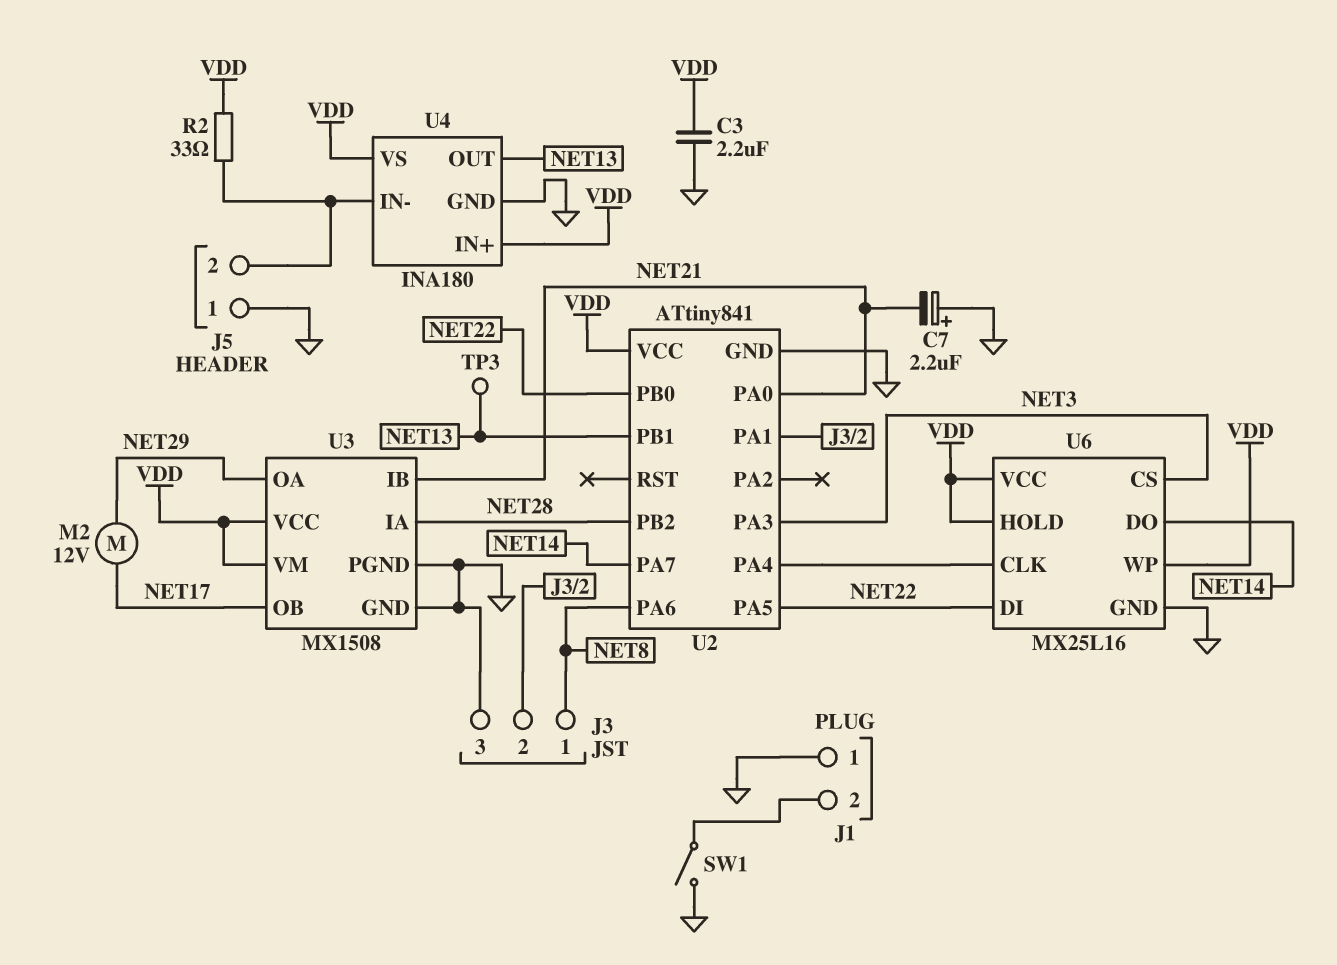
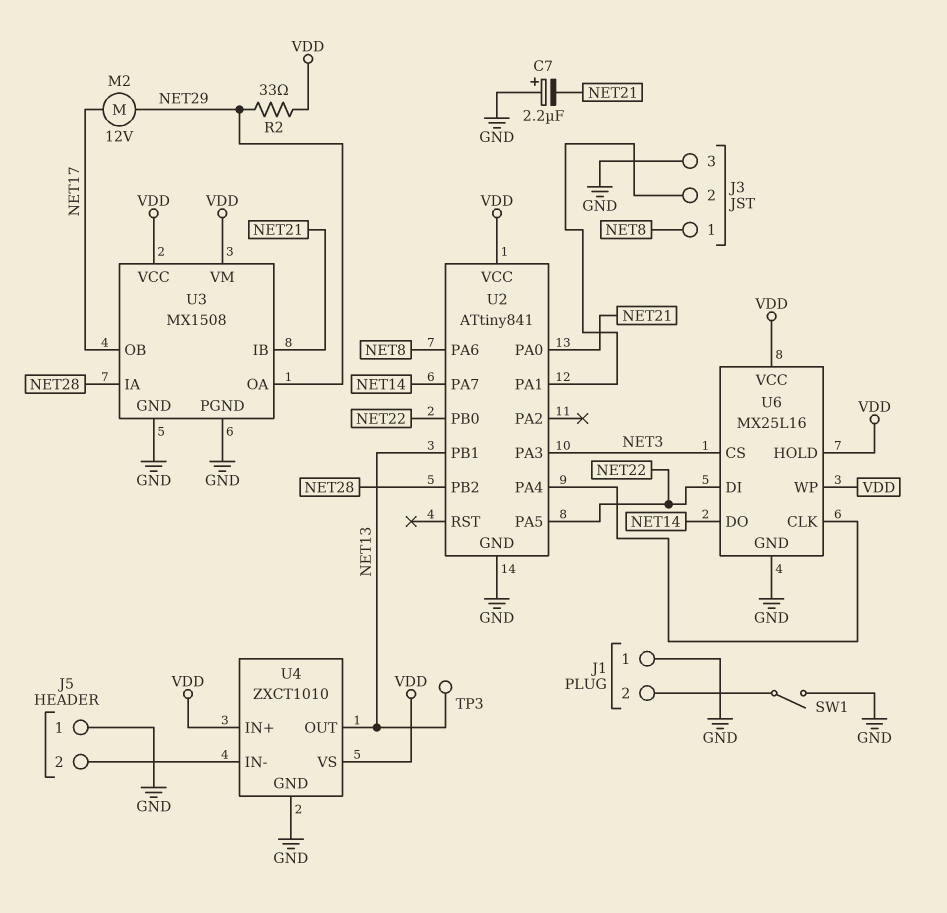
C3: 2.2uF (GND, VDD) -> none
R2: 33 (J5/2, VDD) -> 33 (NET29, VDD)
U4: INA180 -> ZXCT1010

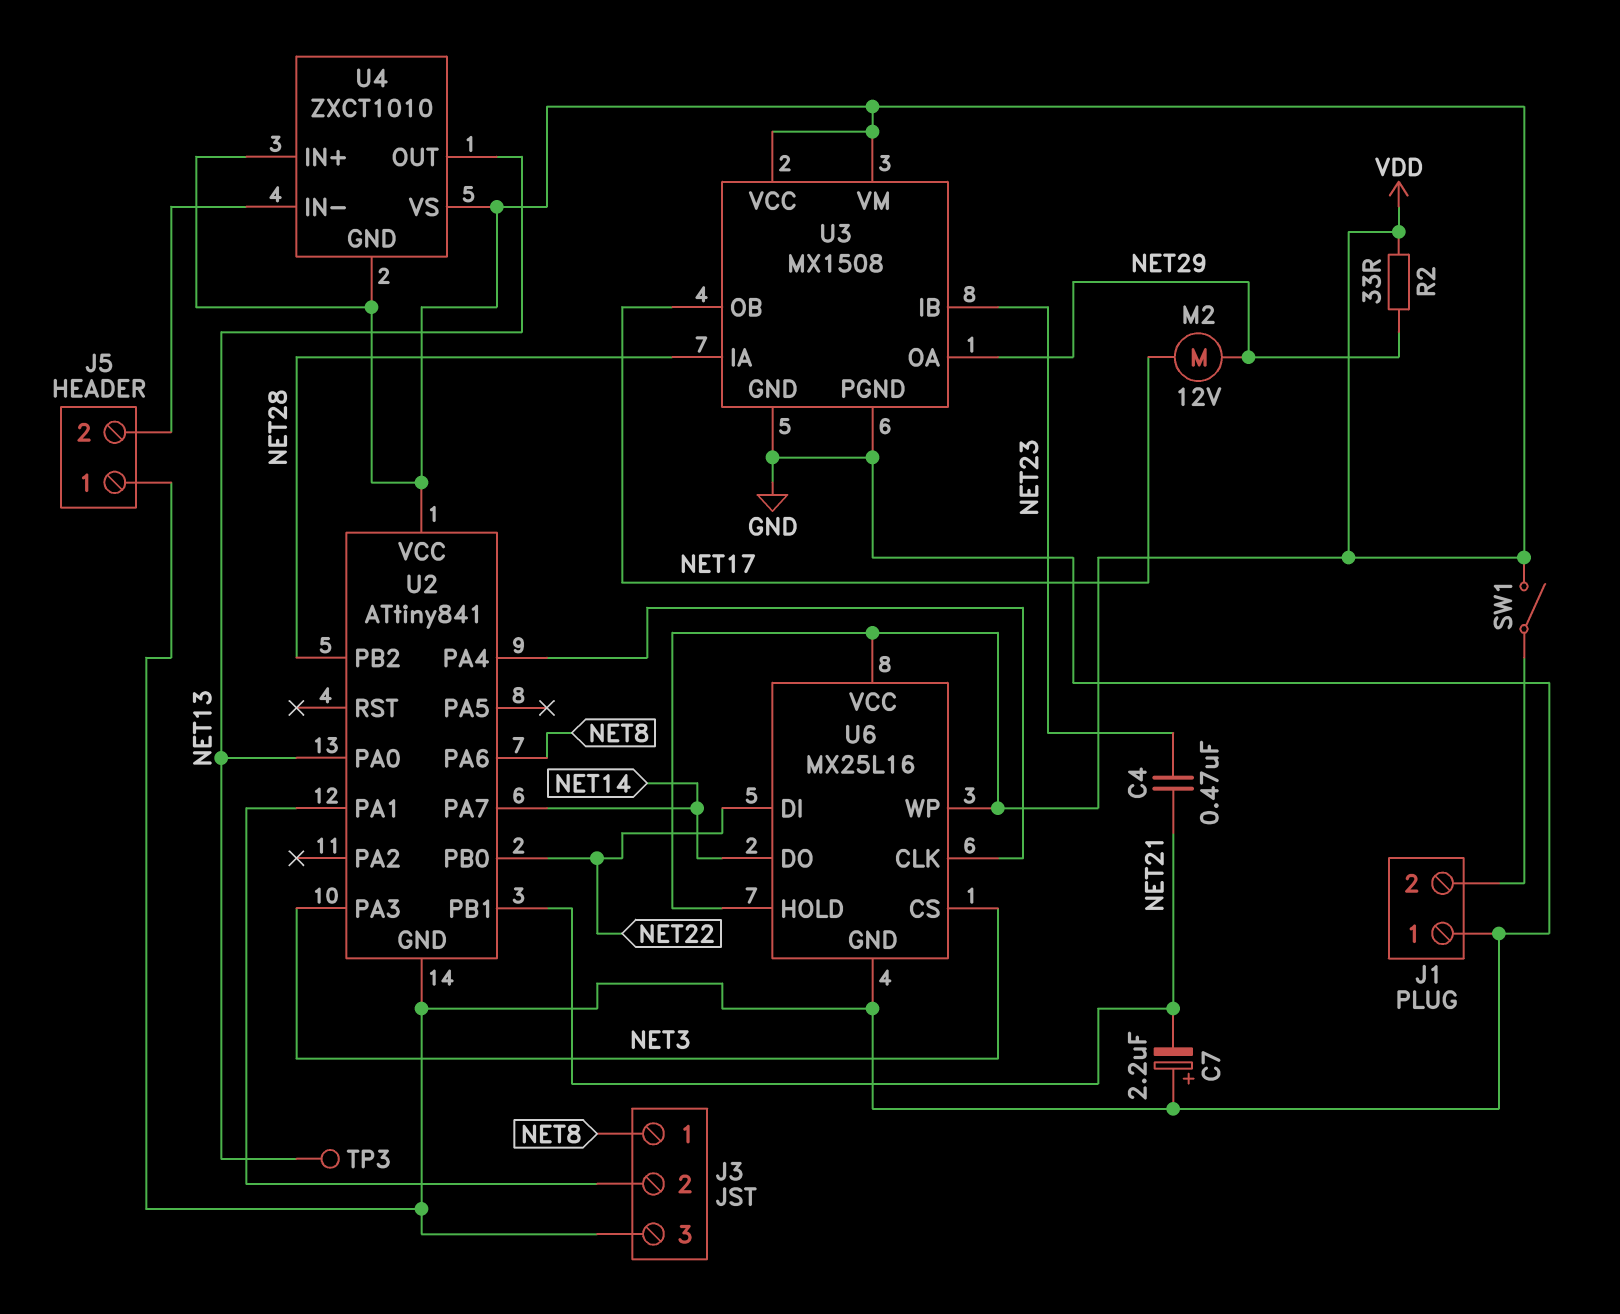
C4: none -> 470nF (NET21, NET23)
SW1: switch (GND, J1/2) -> switch (J1/2, VDD)
U2 pin PA0: NET21 -> NET13
U2 pin PA5: NET22 -> none
U2 pin PB1: NET13 -> NET21
U3 pin IB: NET21 -> NET23
U4 pin GND: GND -> VDD

